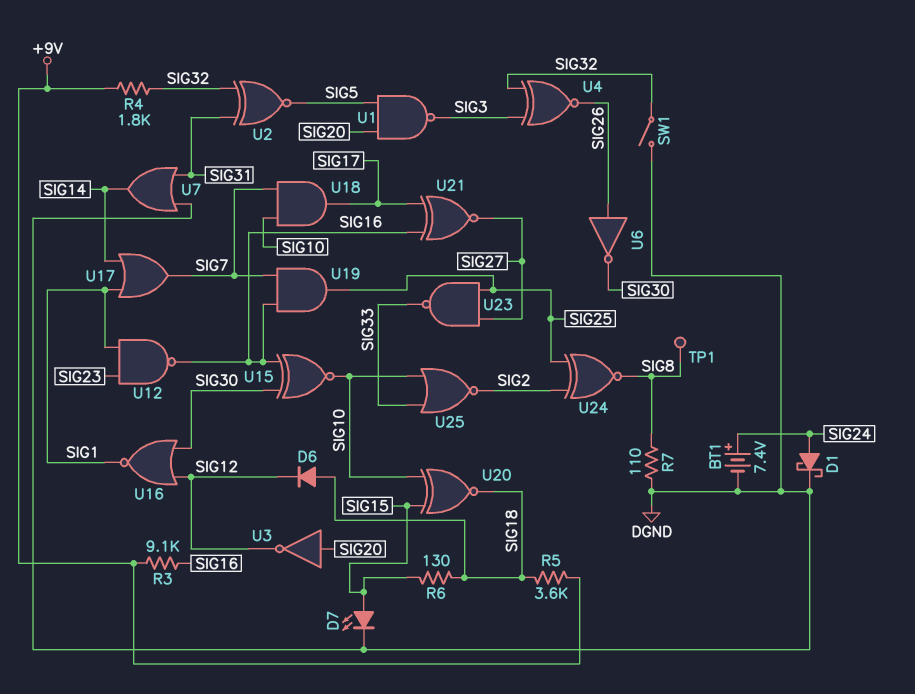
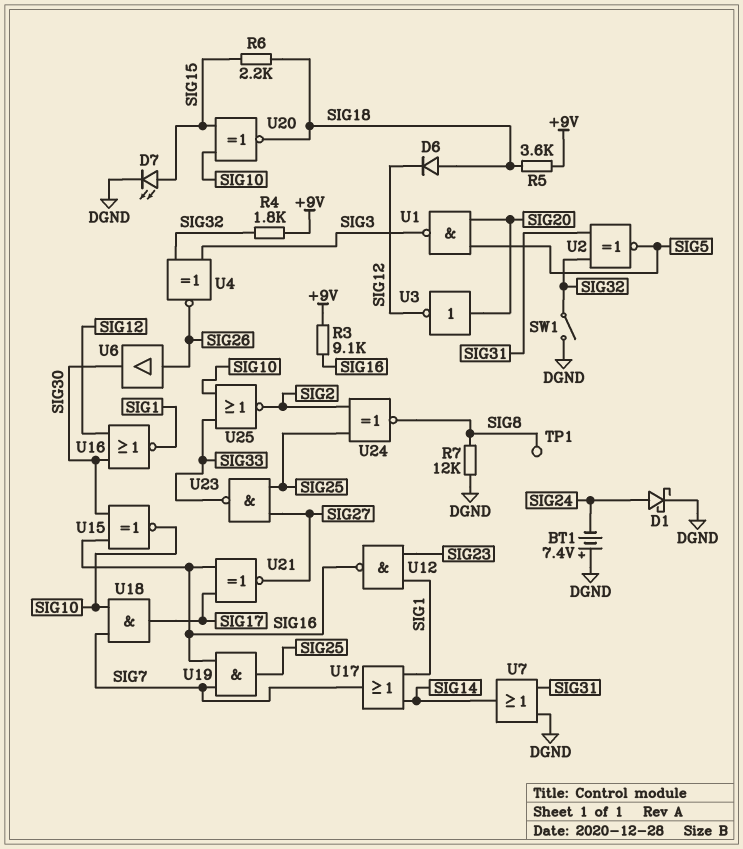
BT1: 7.4V (plus SIG24, minus DGND) -> 7.4V (plus DGND, minus SIG24)
R6: 130 (SIG15, SIG18) -> 2.2k (SIG15, SIG18)
R7: 110 (DGND, SIG8) -> 12k (DGND, SIG8)
U6: NOT (in SIG26, out SIG30) -> buffer (in SIG26, out SIG30)

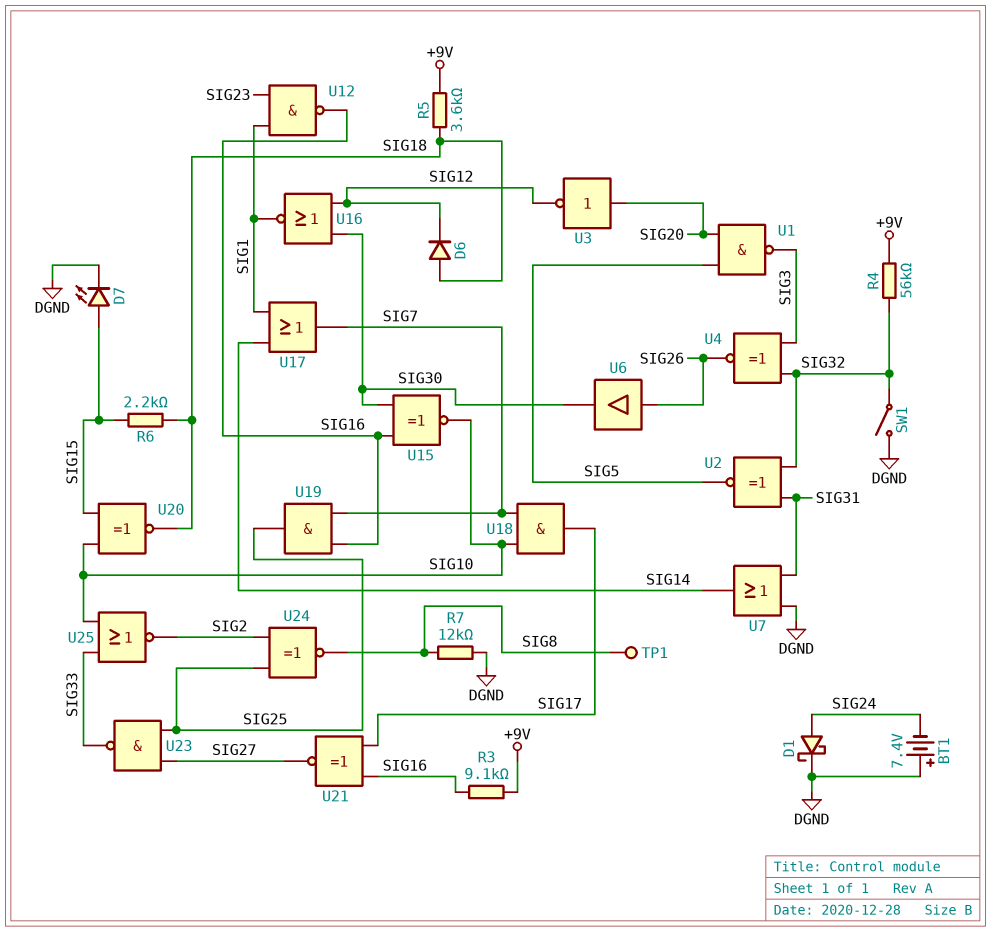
R4: 1.8k (+9V, SIG32) -> 56k (+9V, SIG32)

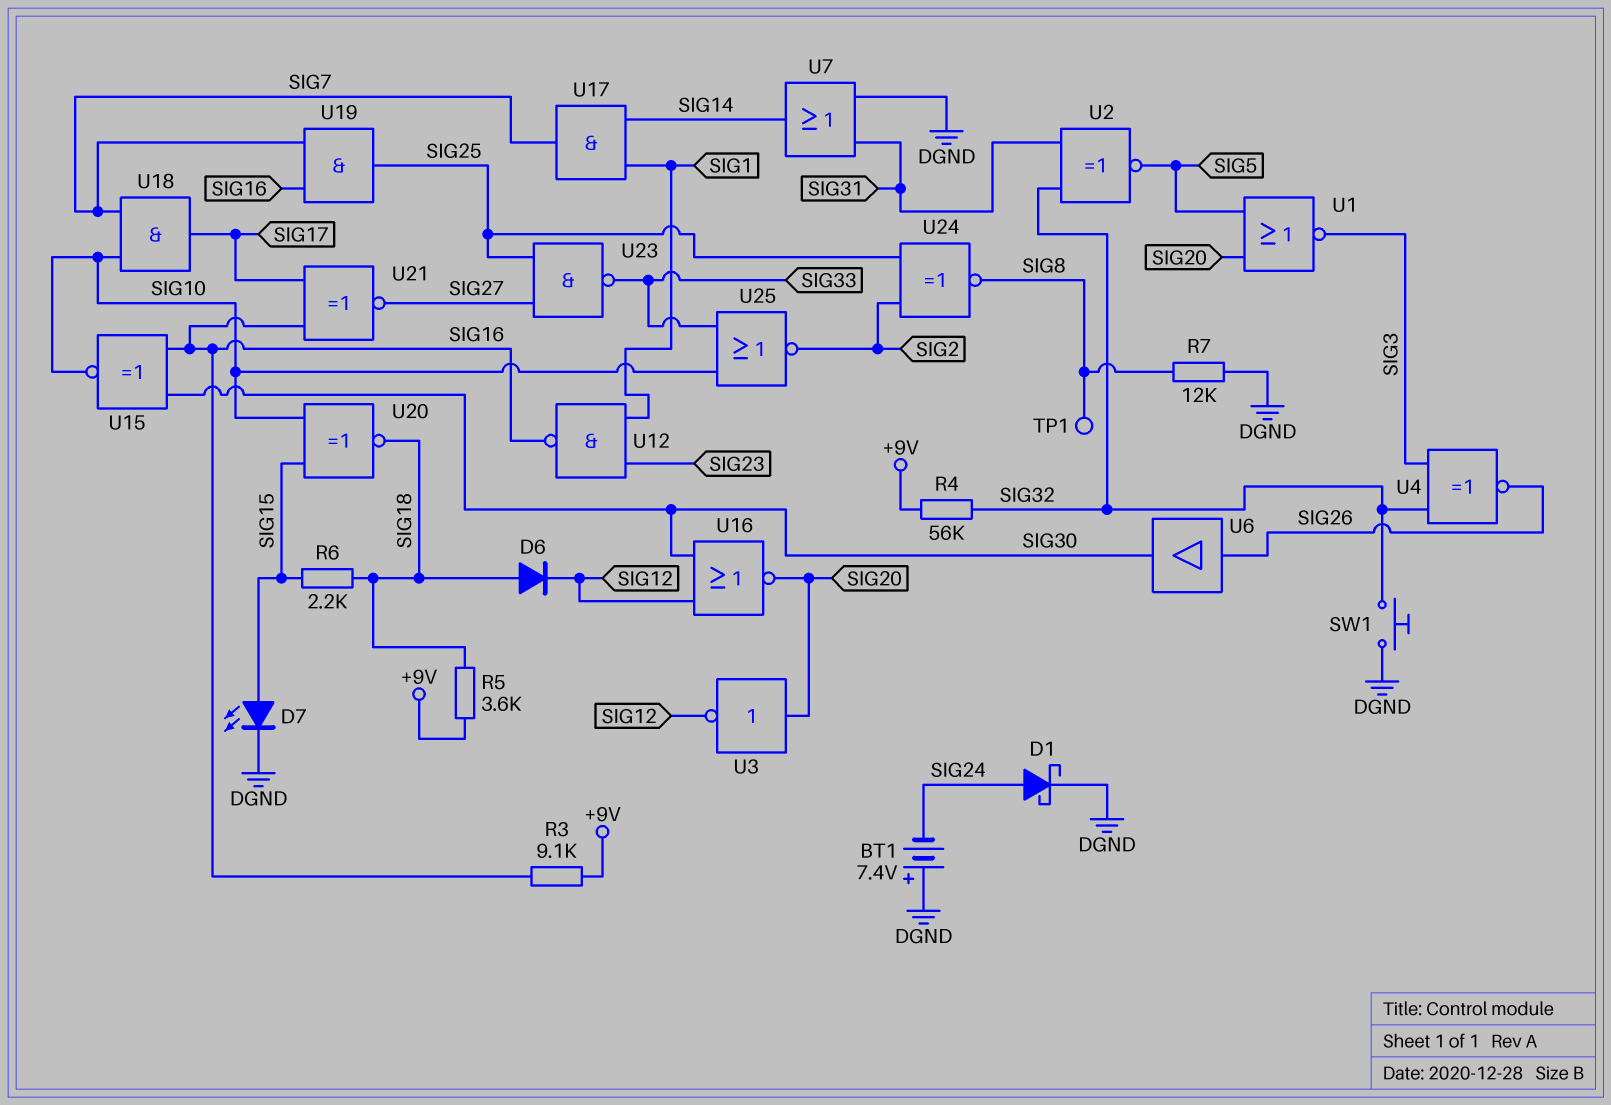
SW1: switch (DGND, SIG32) -> button (DGND, SIG32)
U1: NAND (in SIG5, in SIG20, out SIG3) -> NOR (in SIG5, in SIG20, out SIG3)
U16: NOR (in SIG12, in SIG30, out SIG1) -> NOR (in SIG12, in SIG30, out SIG20)
U17: OR (in SIG1, in SIG14, out SIG7) -> AND (in SIG1, in SIG14, out SIG7)

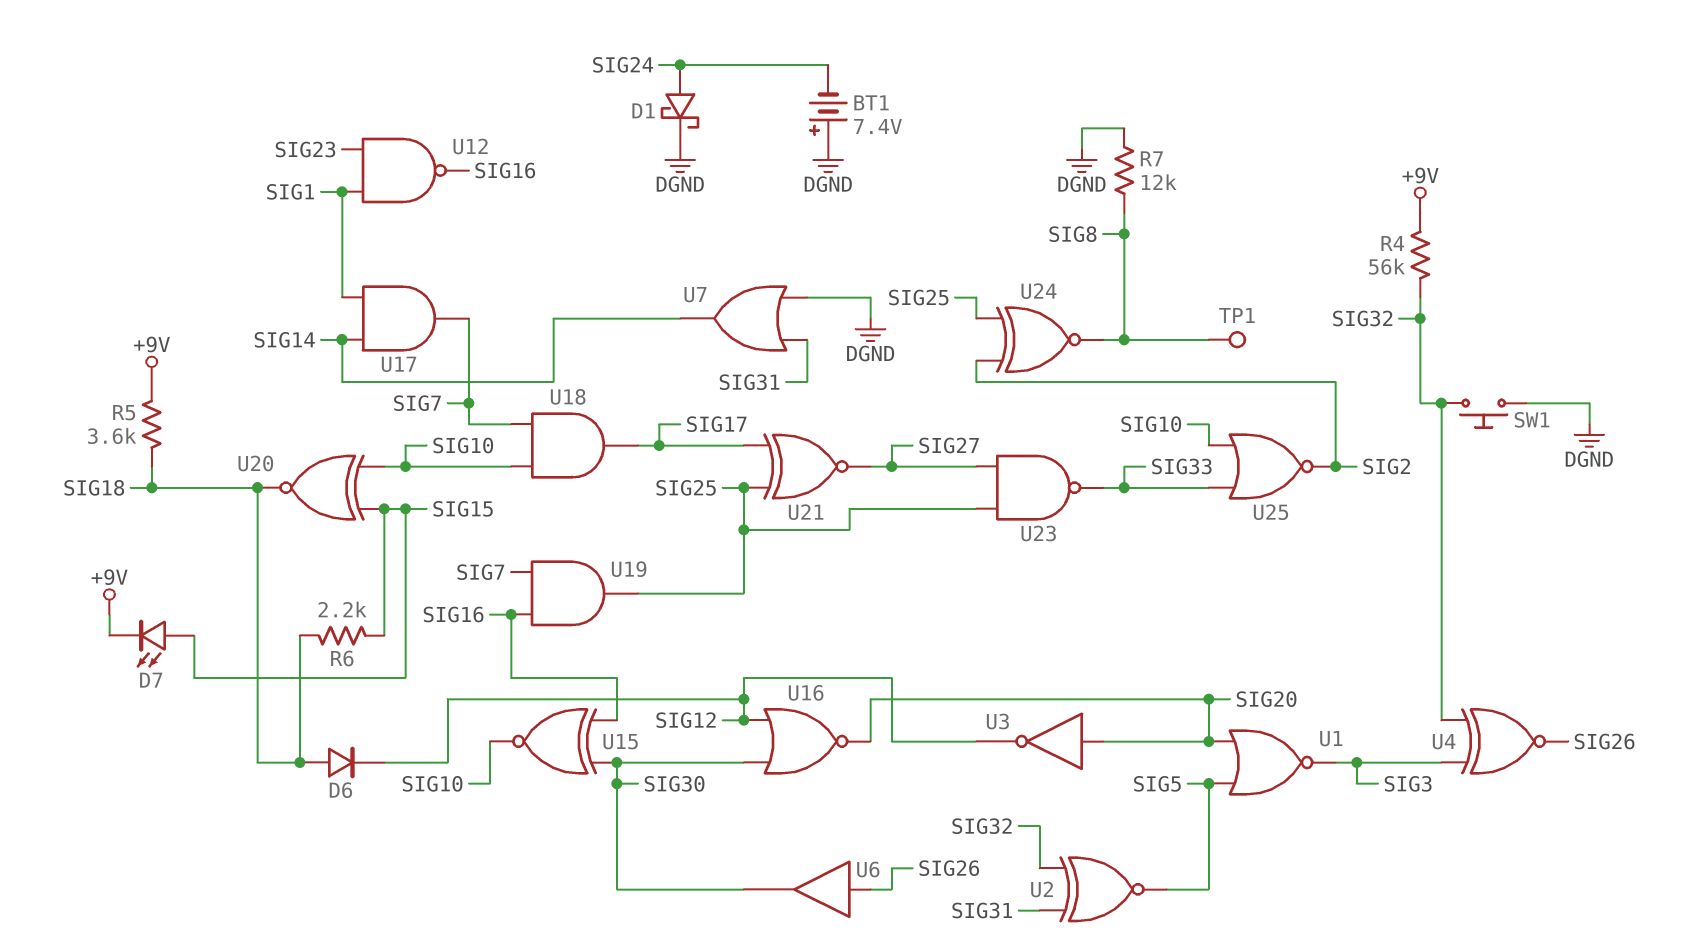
D7: LED (A SIG15, K DGND) -> LED (A SIG15, K +9V)
R3: 9.1k (+9V, SIG16) -> none
U21: XNOR (in SIG16, in SIG17, out SIG27) -> XNOR (in SIG17, in SIG25, out SIG27)

